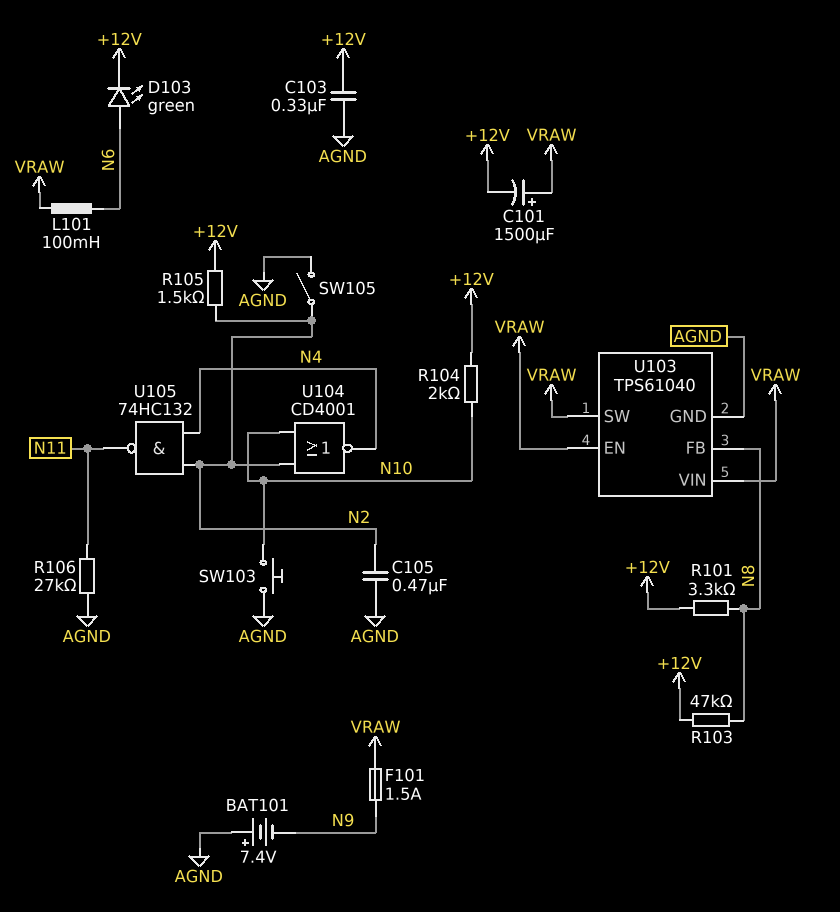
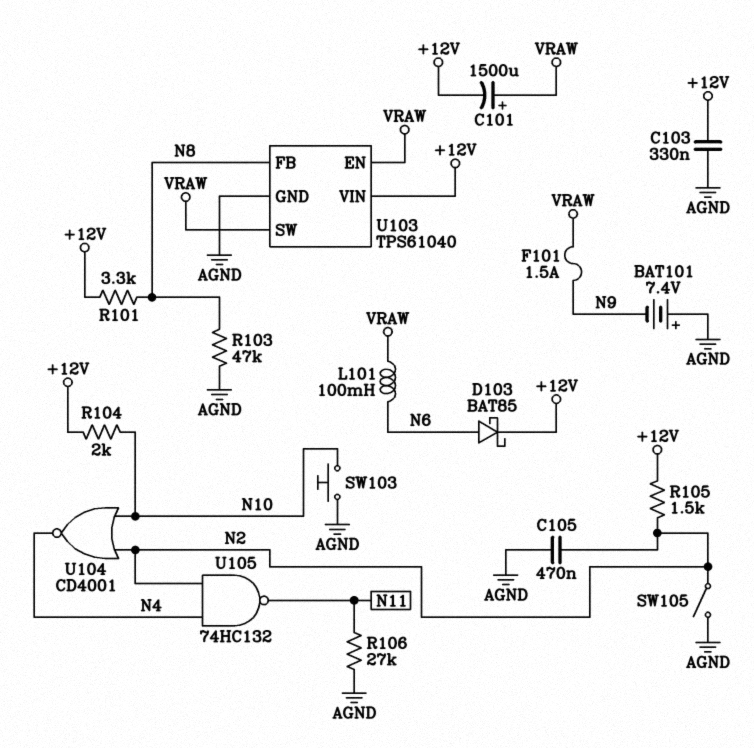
D103: LED green (A N6, K +12V) -> schottky BAT85 (A N6, K +12V)
R103: 47k (+12V, N8) -> 47k (AGND, N8)
U103 pin VIN: VRAW -> +12V

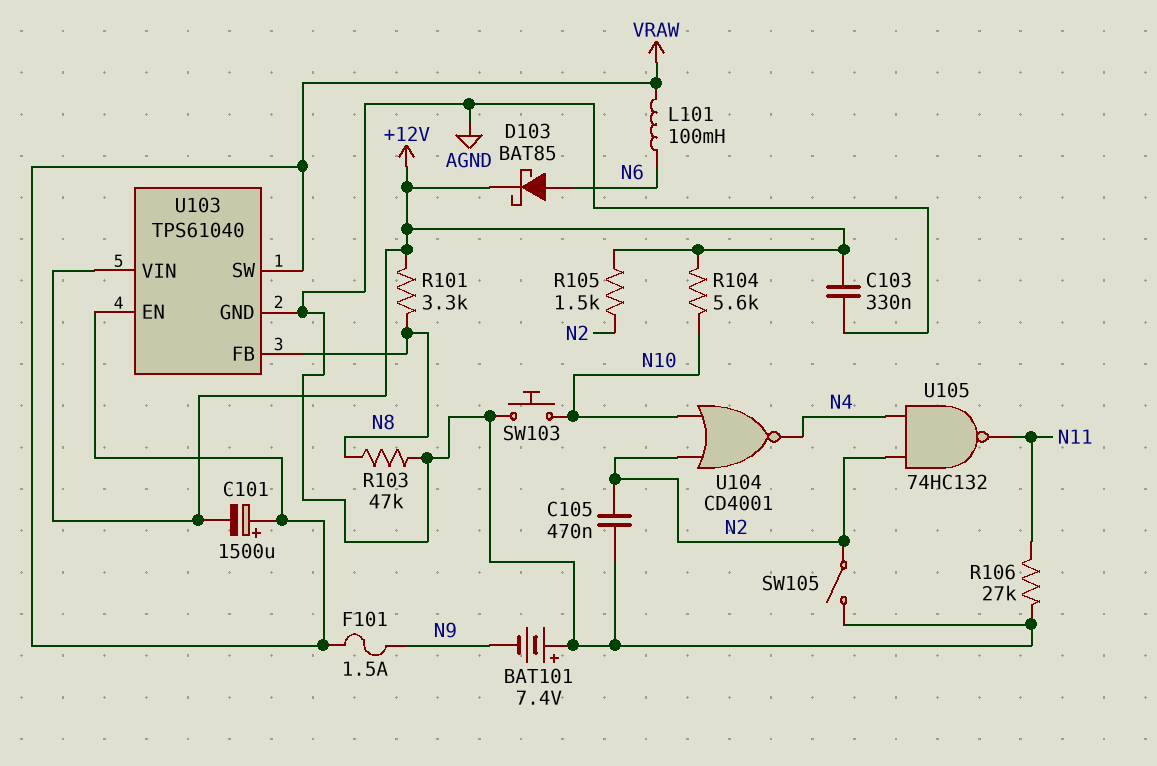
R104: 2k (+12V, N10) -> 5.6k (+12V, N10)

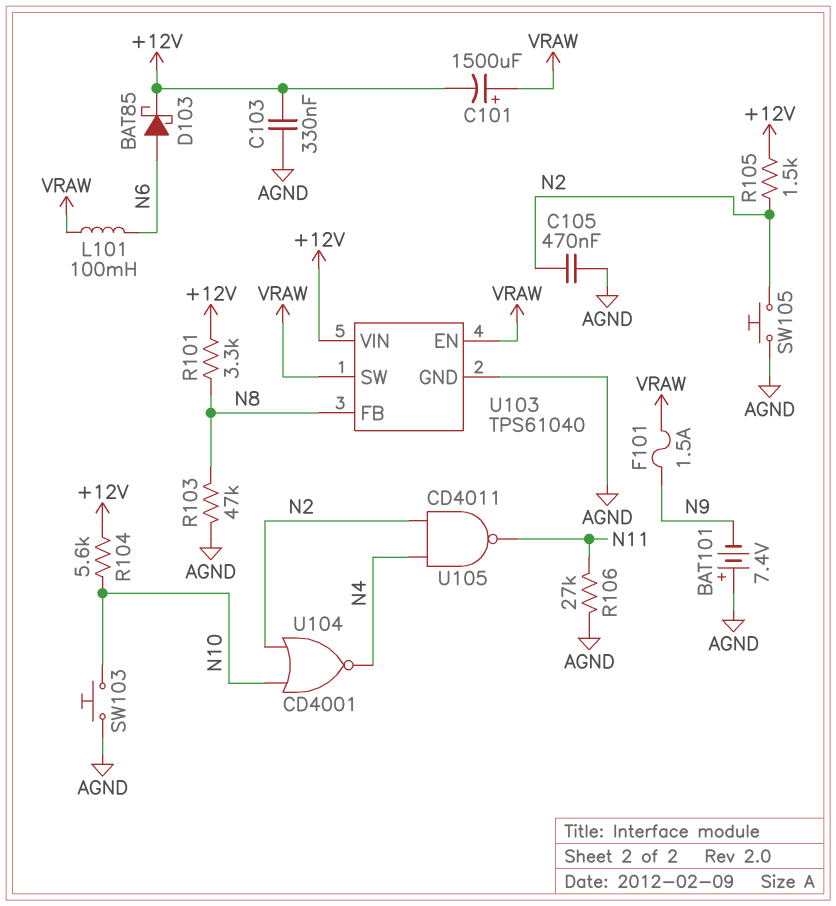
SW105: switch (AGND, N2) -> button (AGND, N2)
U105: NAND 74HC132 (in N2, in N4, out N11) -> NAND CD4011 (in N2, in N4, out N11)

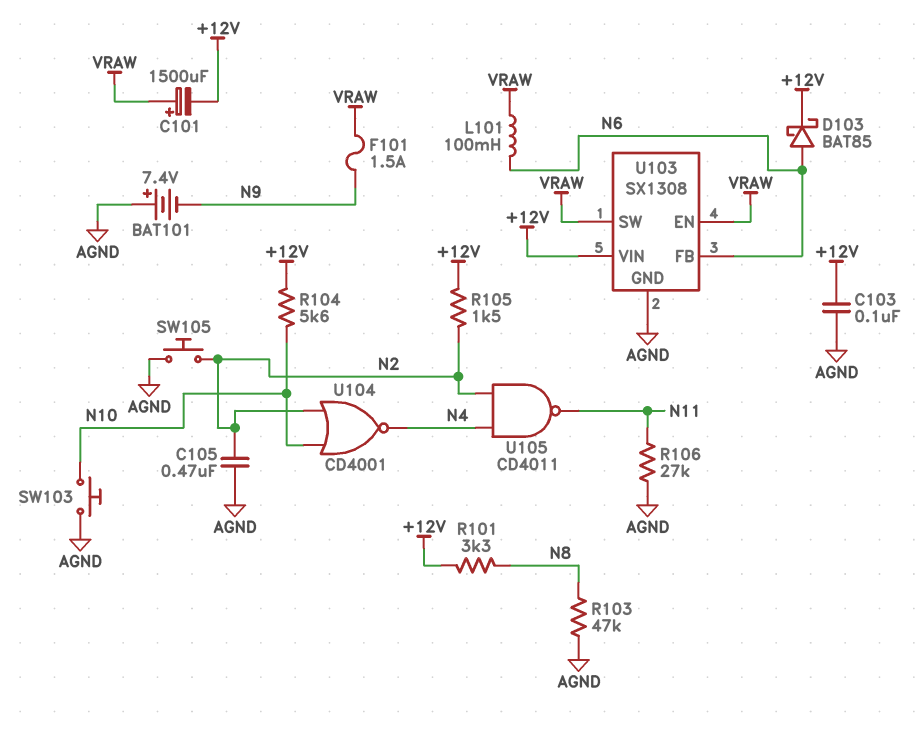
C103: 330nF (+12V, AGND) -> 100nF (+12V, AGND)
U103: TPS61040 -> SX1308
U103 pin FB: N8 -> N6

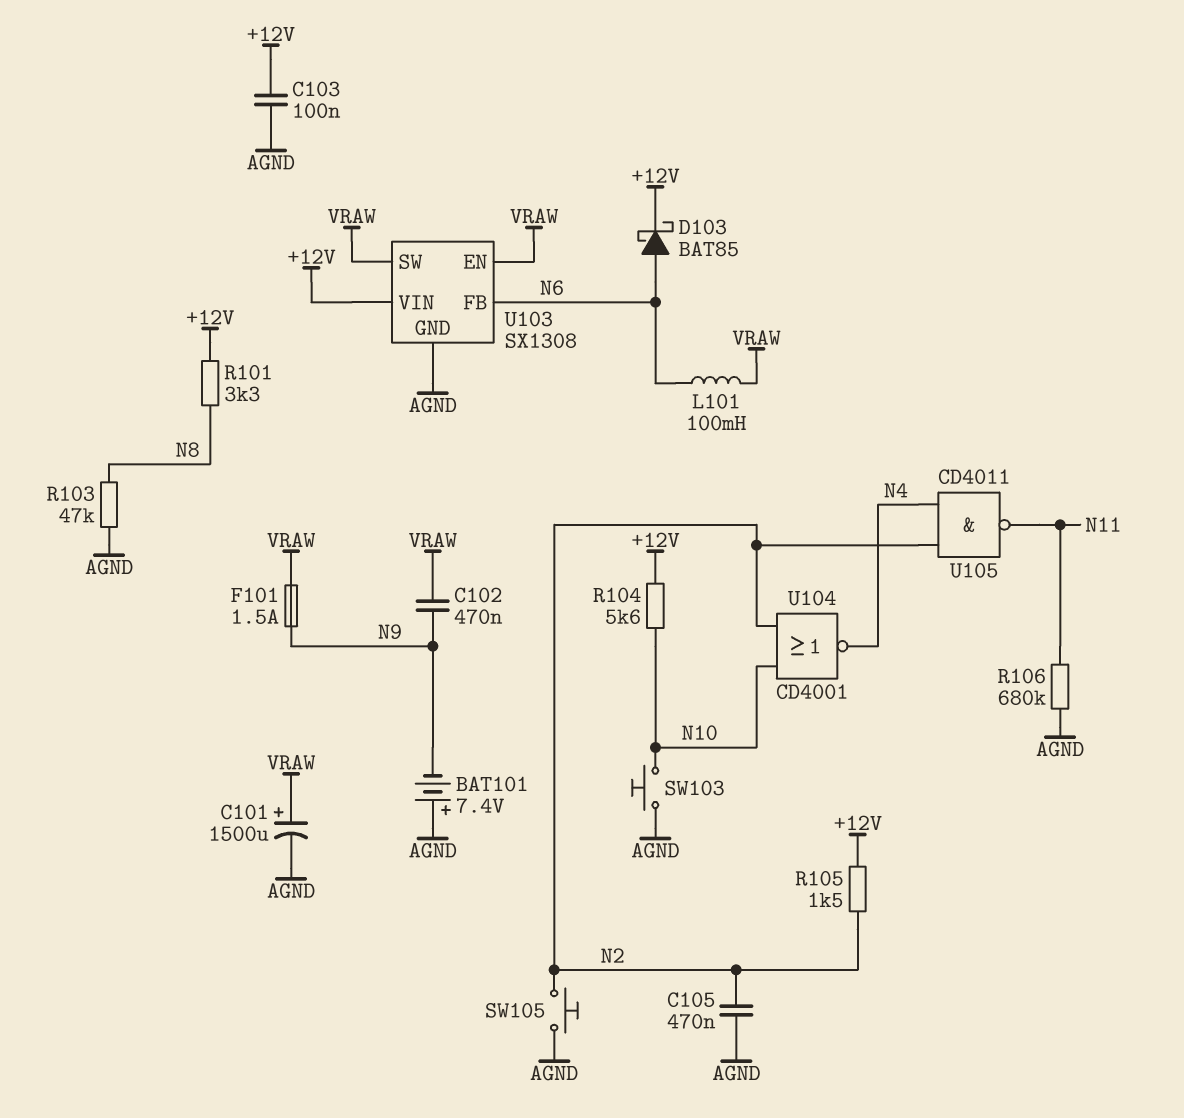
C101: 1500uF (plus VRAW, minus +12V) -> 1500uF (plus VRAW, minus AGND)
C102: none -> 470nF (N9, VRAW)
R106: 27k (AGND, N11) -> 680k (AGND, N11)

